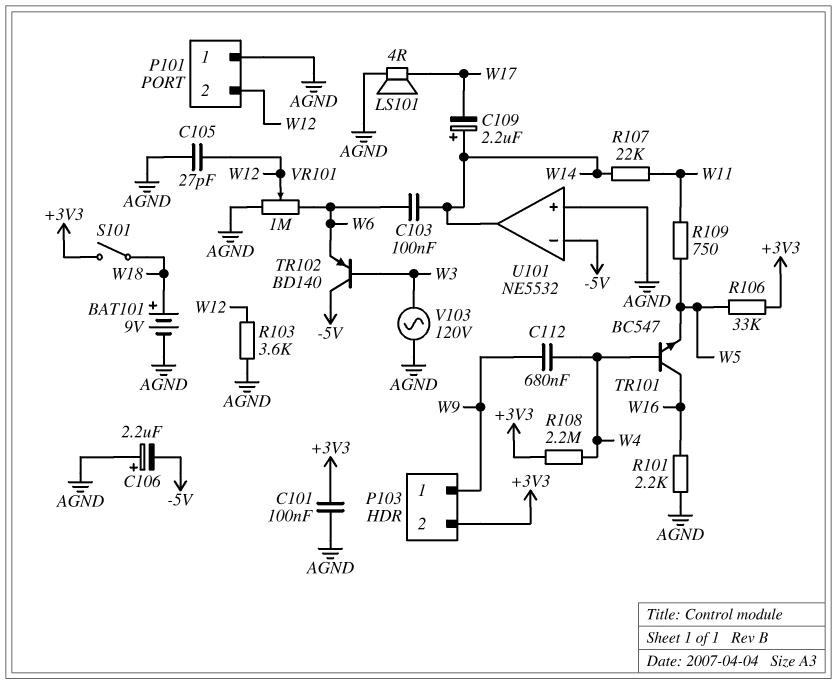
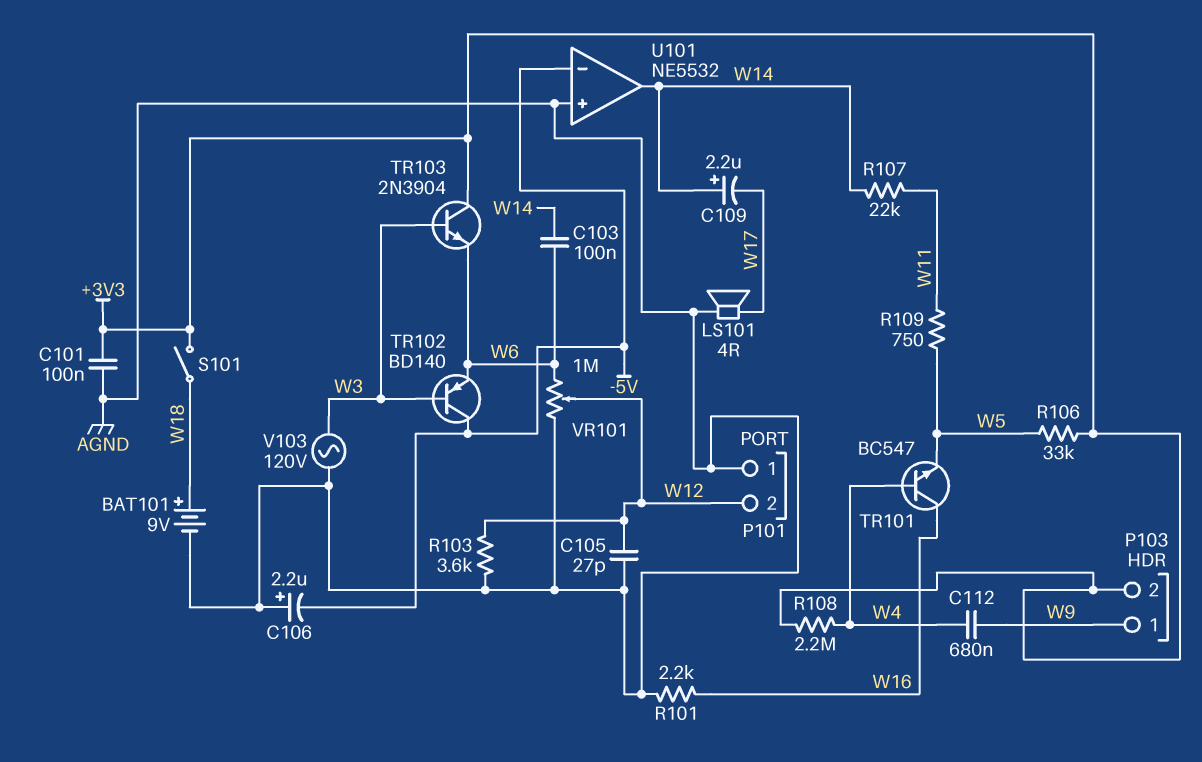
TR103: none -> NPN 2N3904 (B W3, C +3V3, E W6)

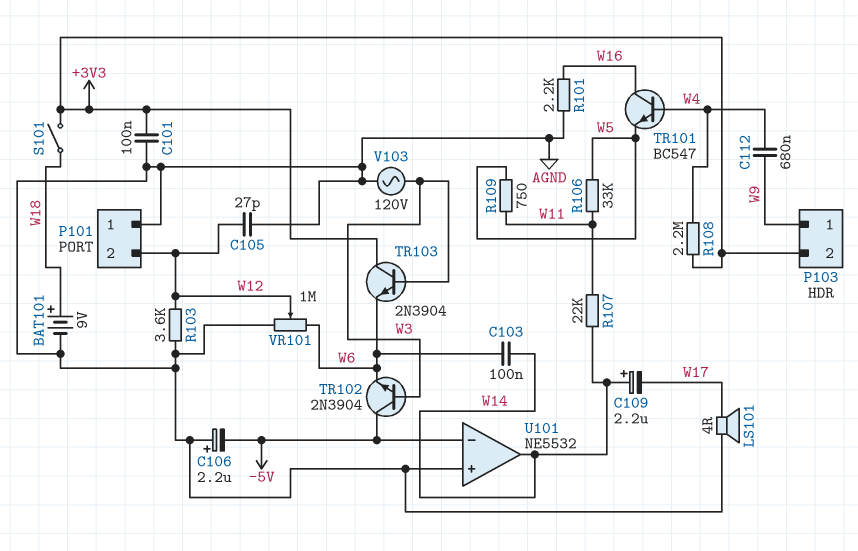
R106: 33k (+3V3, W5) -> 33k (W5, W11)
TR102: PNP BD140 (B W3, C -5V, E W6) -> NPN 2N3904 (B W3, C -5V, E W6)

